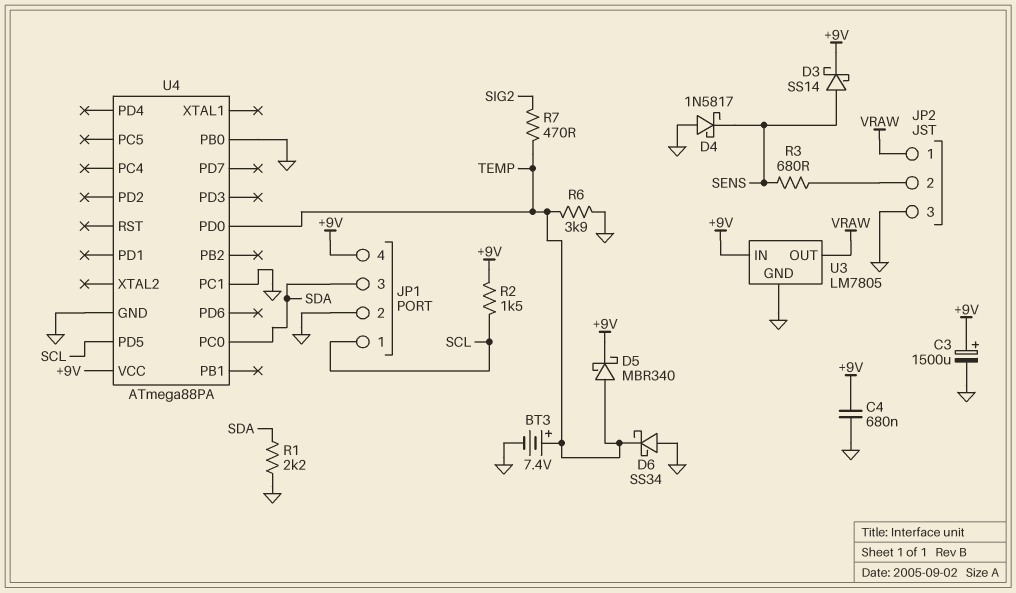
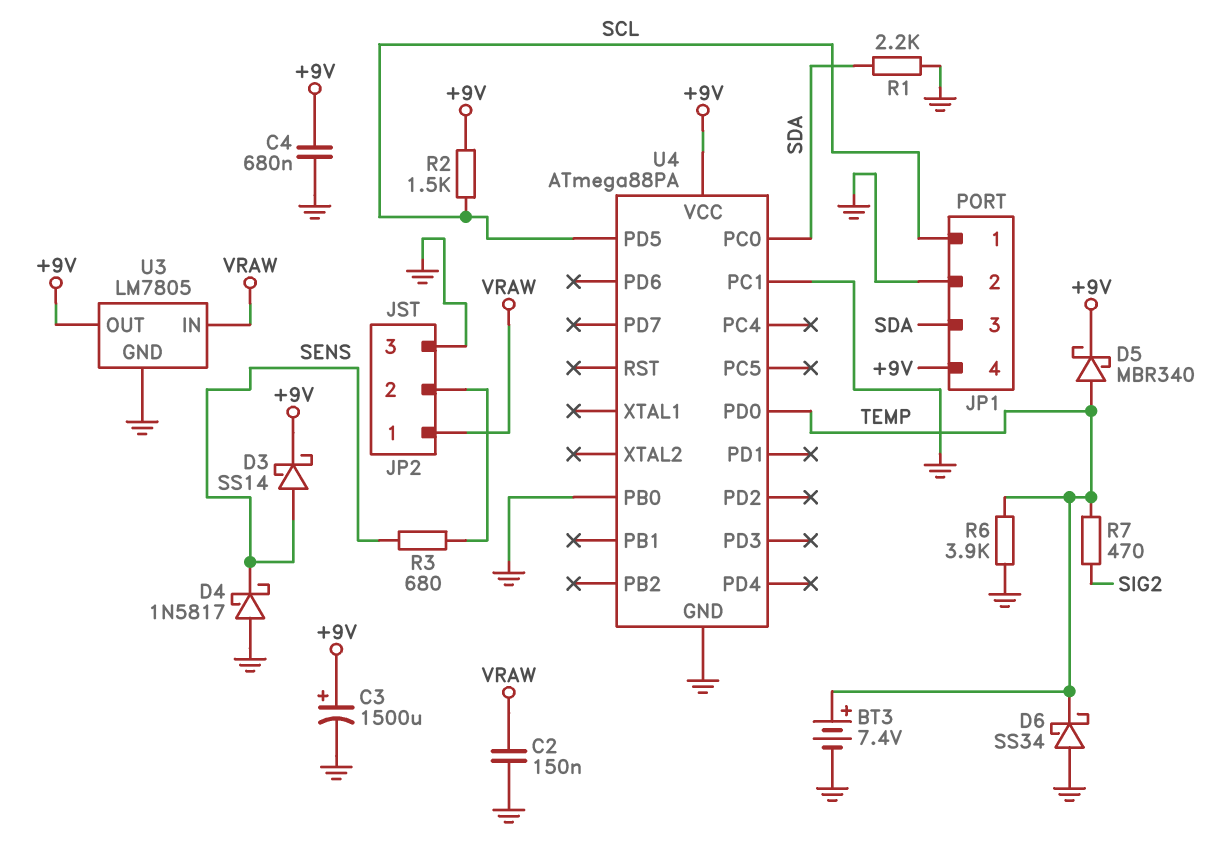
C2: none -> 150nF (GND, VRAW)
U3 pin IN: +9V -> VRAW
U3 pin OUT: VRAW -> +9V

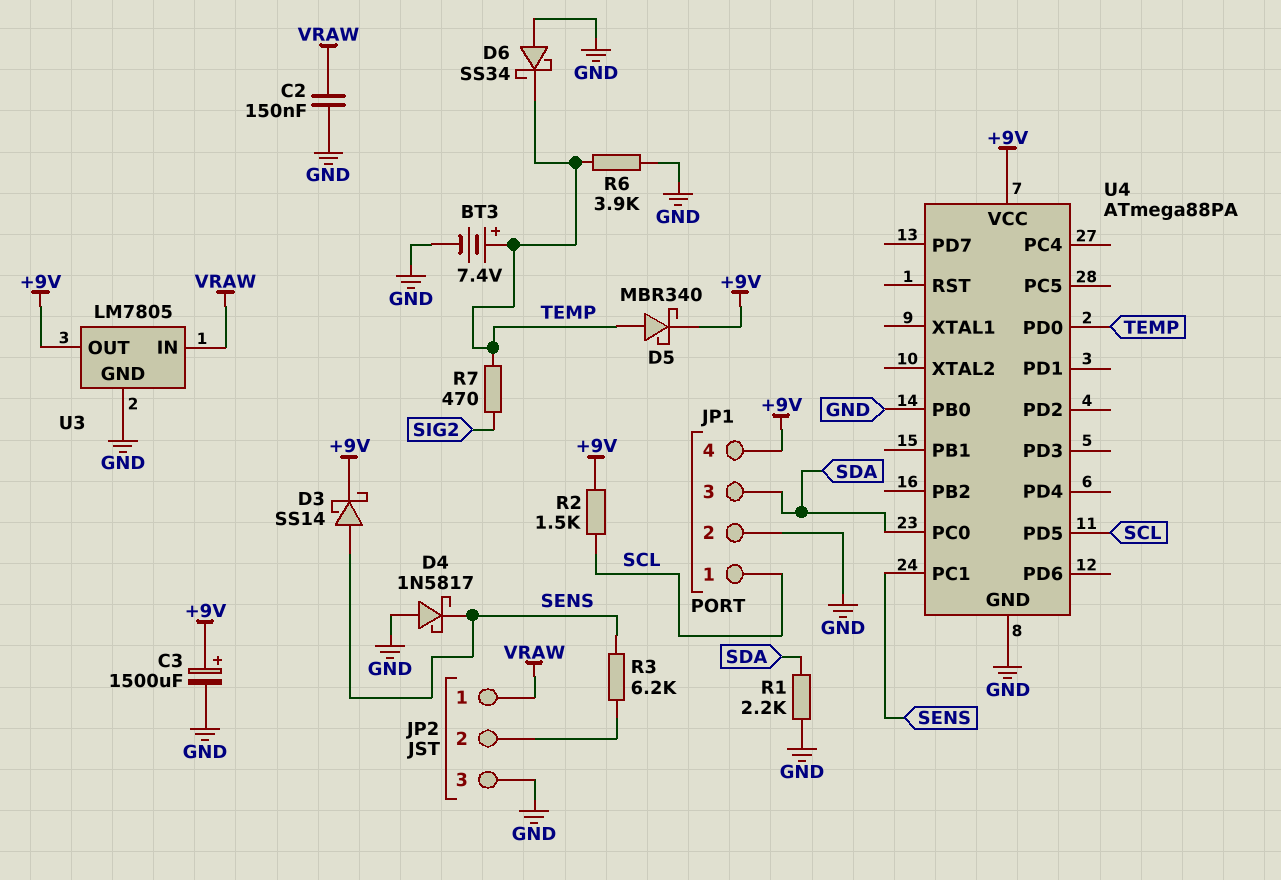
C4: 680nF (+9V, GND) -> none
R3: 680 (JP2/2, SENS) -> 6.2k (JP2/2, SENS)
U4 pin PC1: GND -> SENS

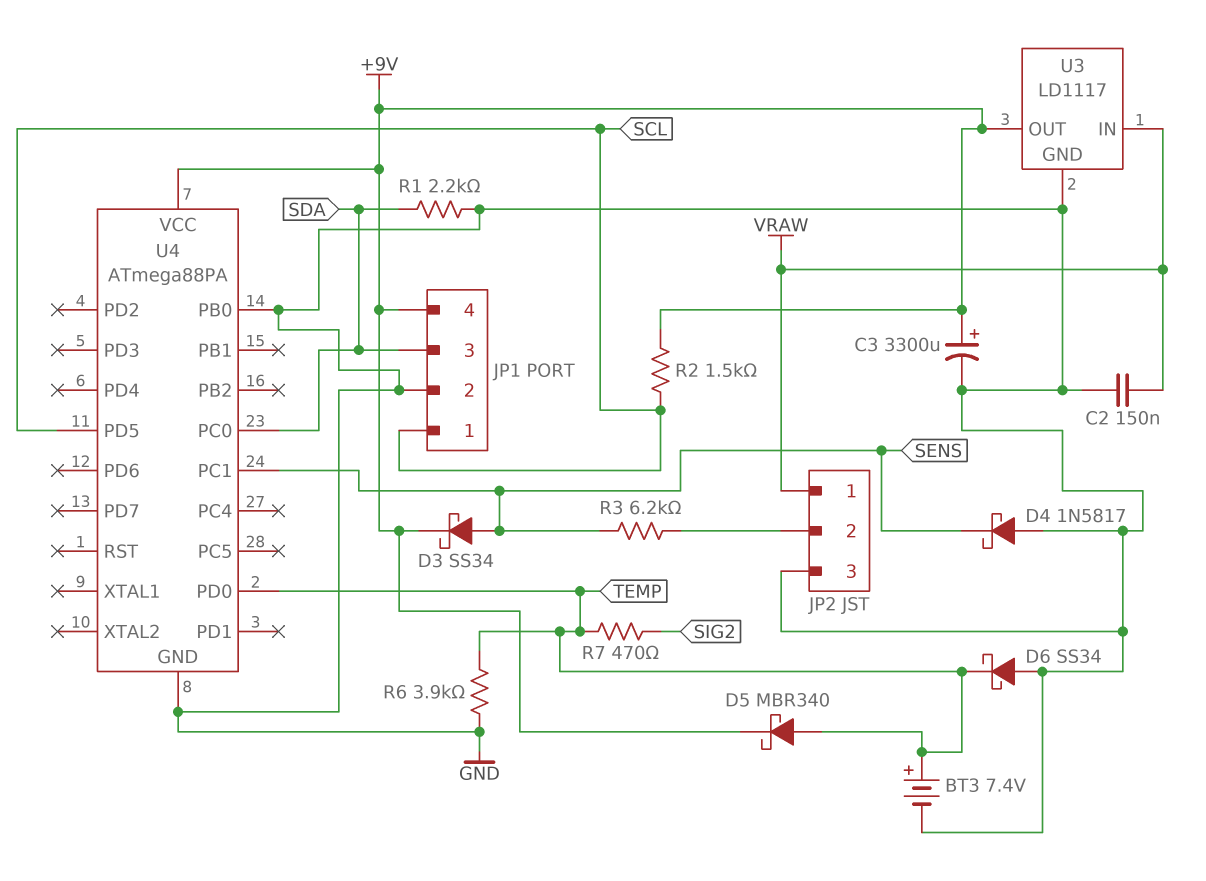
C3: 1500uF (plus +9V, minus GND) -> 3300uF (plus +9V, minus GND)
D3: schottky SS14 (A SENS, K +9V) -> schottky SS34 (A SENS, K +9V)
U3: LM7805 -> LD1117

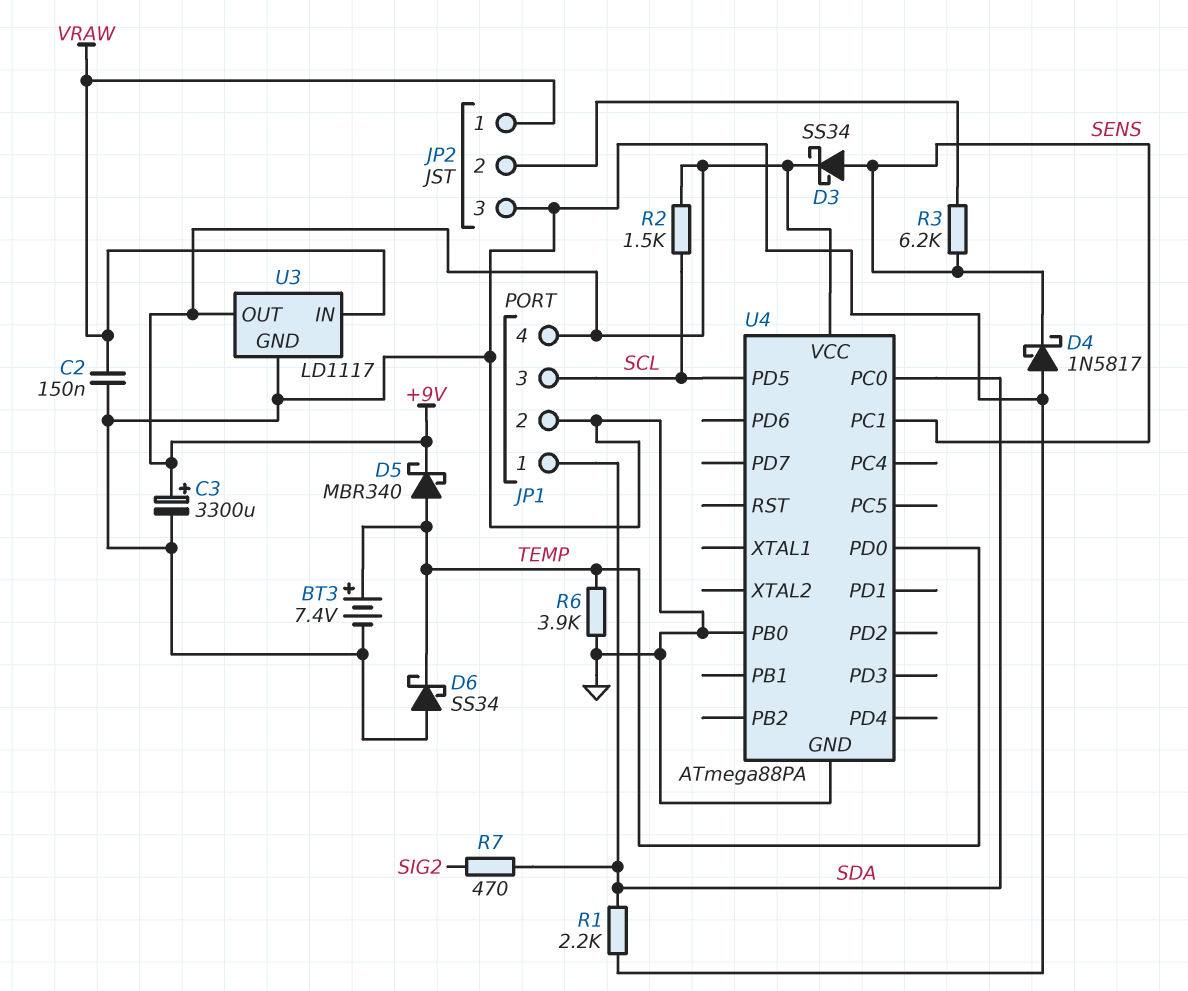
JP1 pin 1: SCL -> SDA
JP1 pin 3: SDA -> SCL
R7: 470 (SIG2, TEMP) -> 470 (SDA, SIG2)

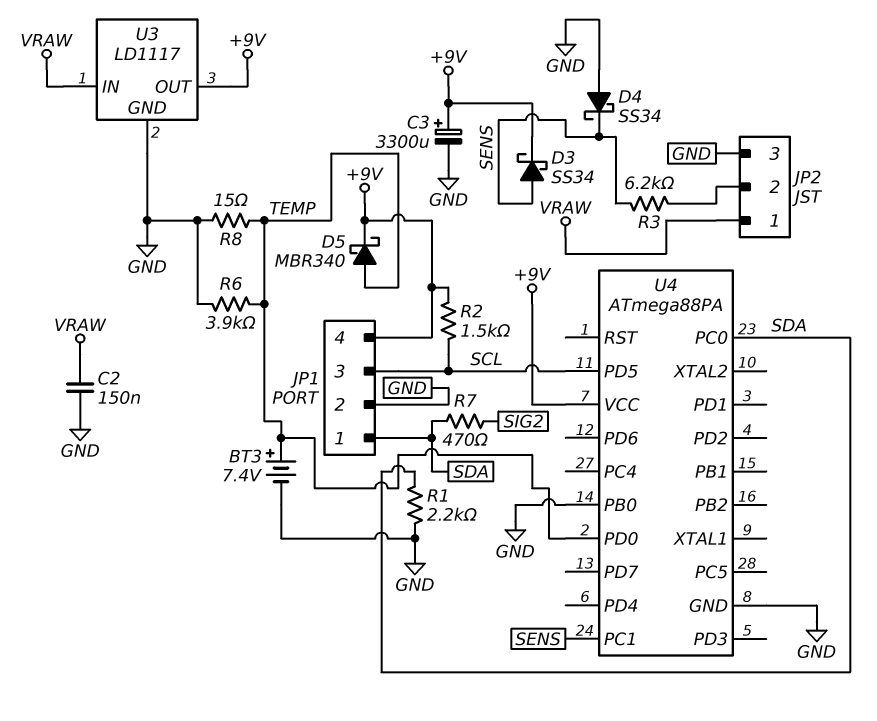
D4: schottky 1N5817 (A GND, K SENS) -> schottky SS34 (A GND, K SENS)
D6: schottky SS34 (A GND, K TEMP) -> none
R8: none -> 15 (GND, TEMP)

